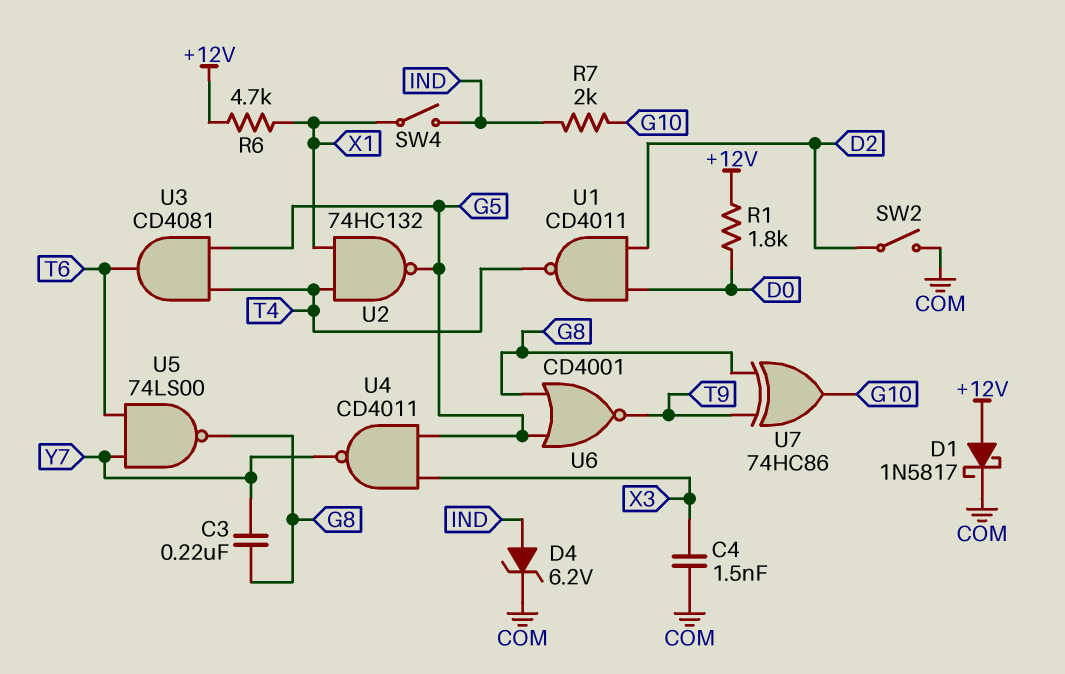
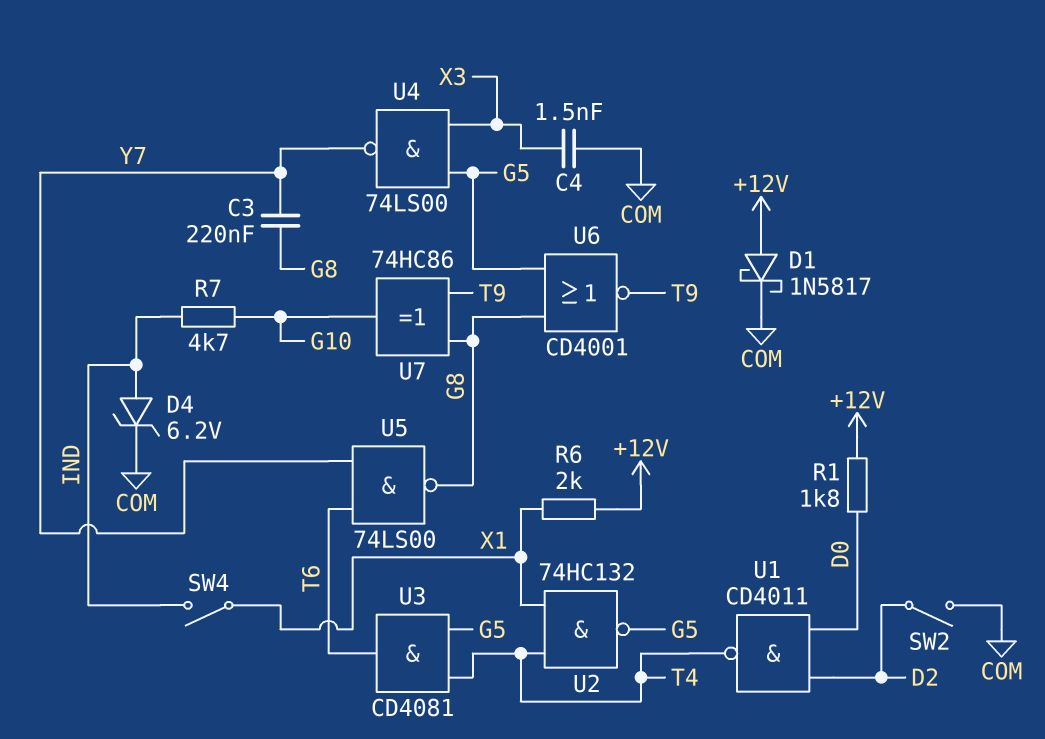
R6: 4.7k (+12V, X1) -> 2k (+12V, X1)
R7: 2k (G10, IND) -> 4.7k (G10, IND)
U4: NAND CD4011 (in G5, in X3, out Y7) -> NAND 74LS00 (in G5, in X3, out Y7)

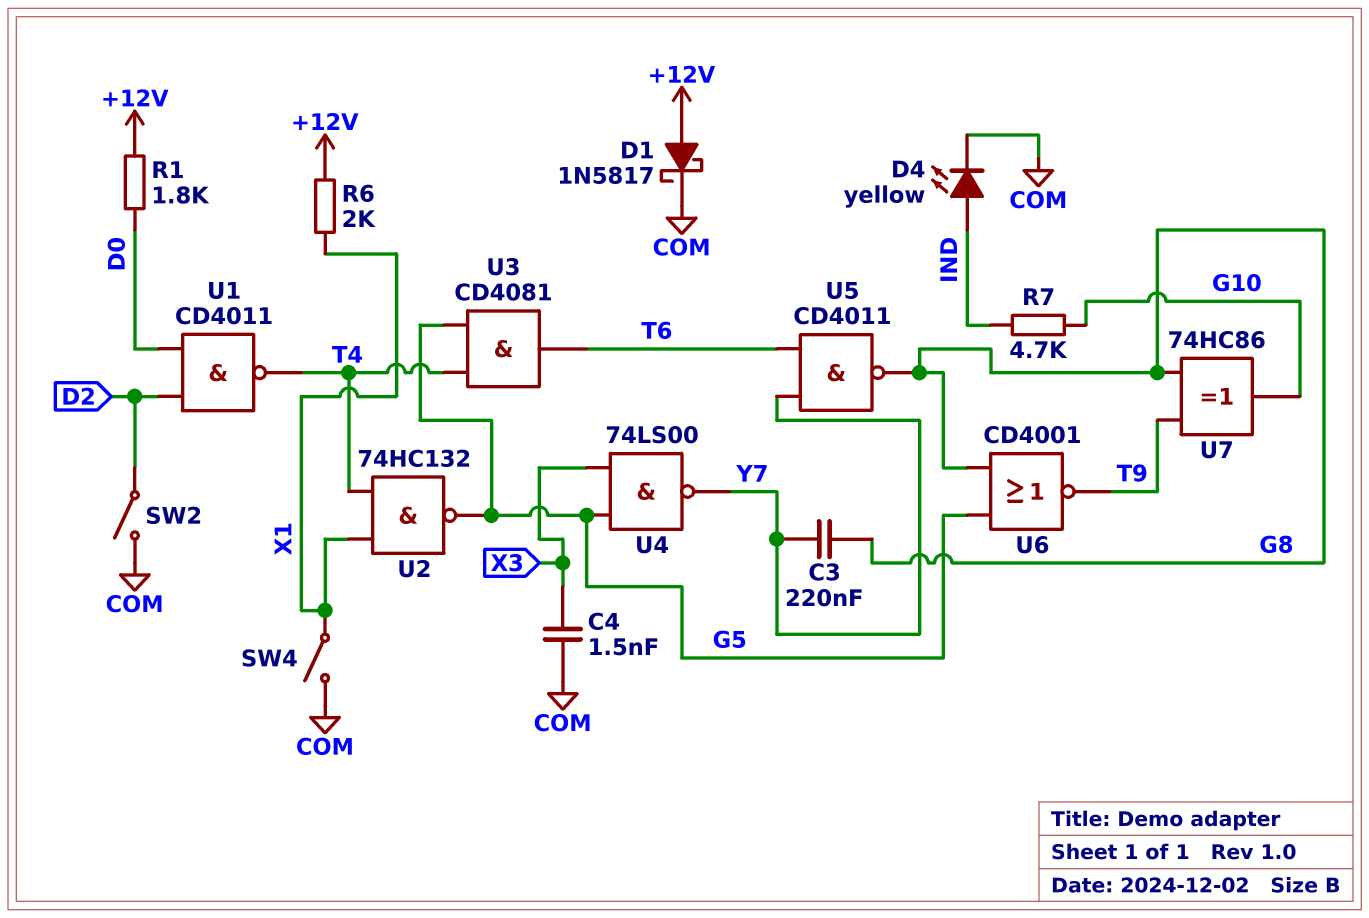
D4: zener 6.2V (A IND, K COM) -> LED yellow (A IND, K COM)
SW4: switch (IND, X1) -> switch (COM, X1)
U5: NAND 74LS00 (in T6, in Y7, out G8) -> NAND CD4011 (in T6, in Y7, out G8)

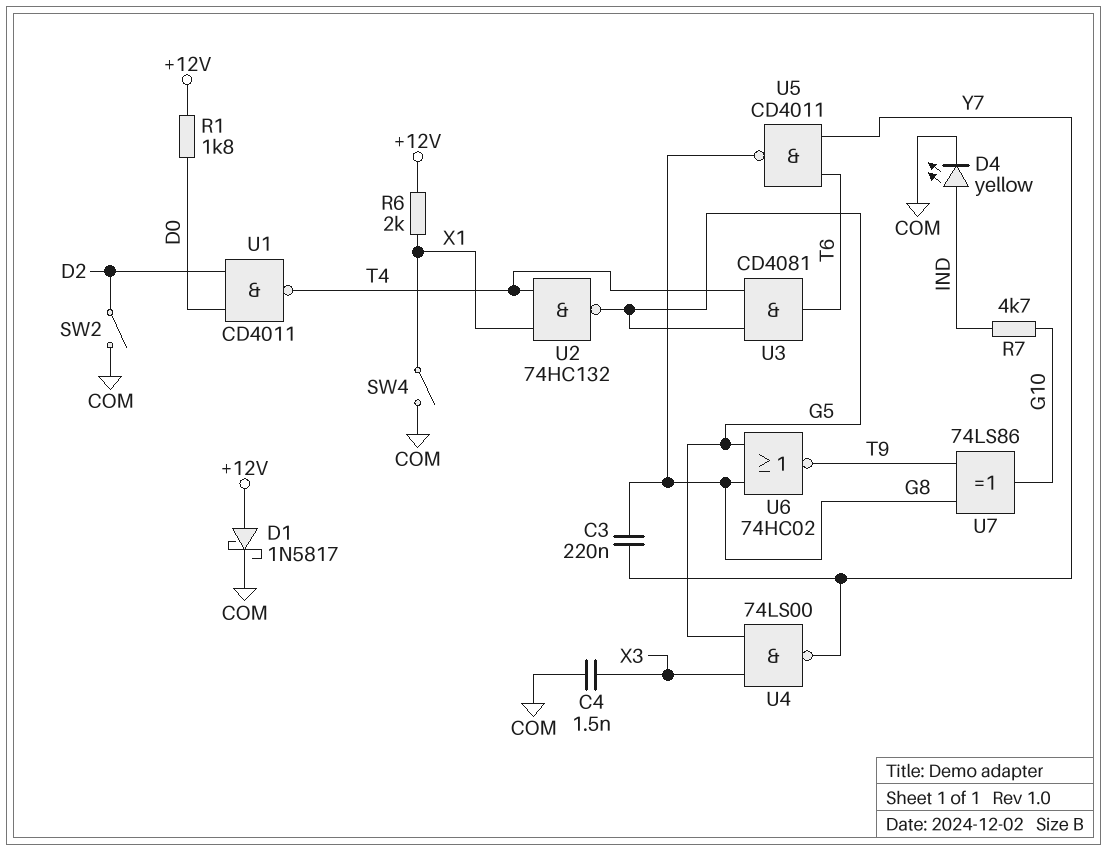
U6: NOR CD4001 (in G5, in G8, out T9) -> NOR 74HC02 (in G5, in G8, out T9)
U7: XOR 74HC86 (in G8, in T9, out G10) -> XOR 74LS86 (in G8, in T9, out G10)

